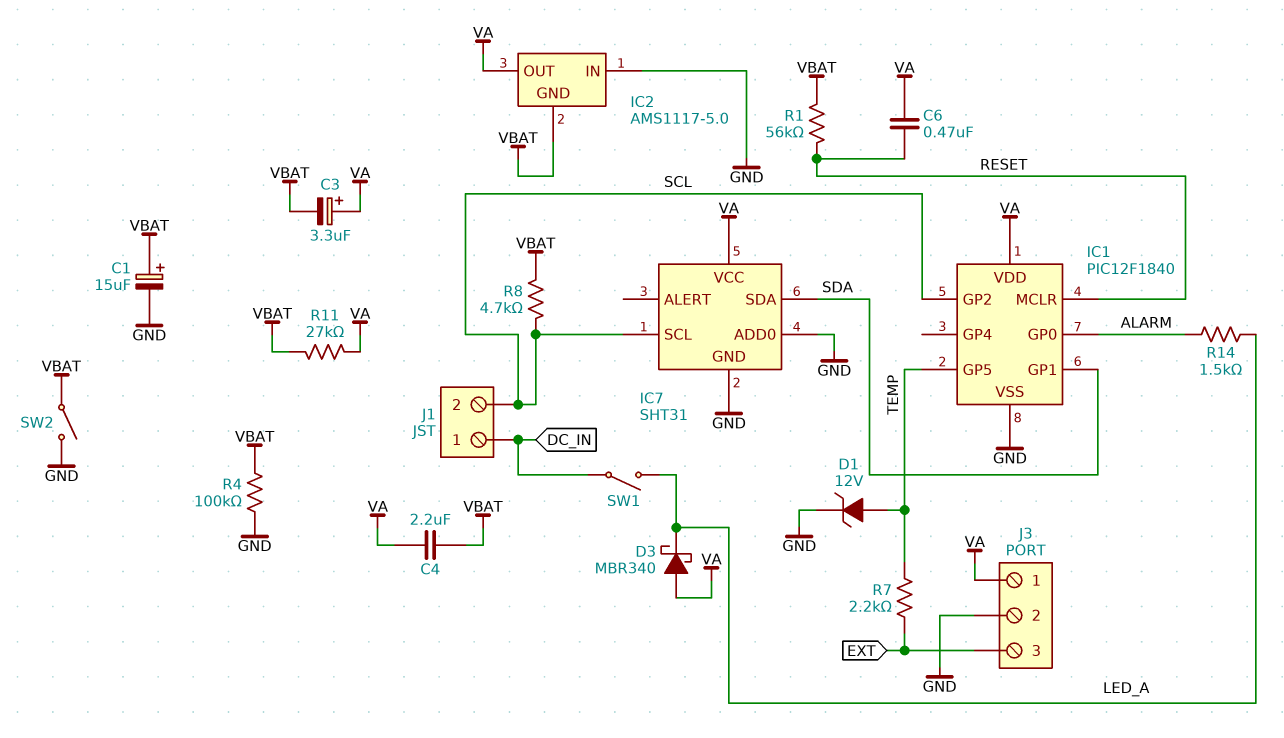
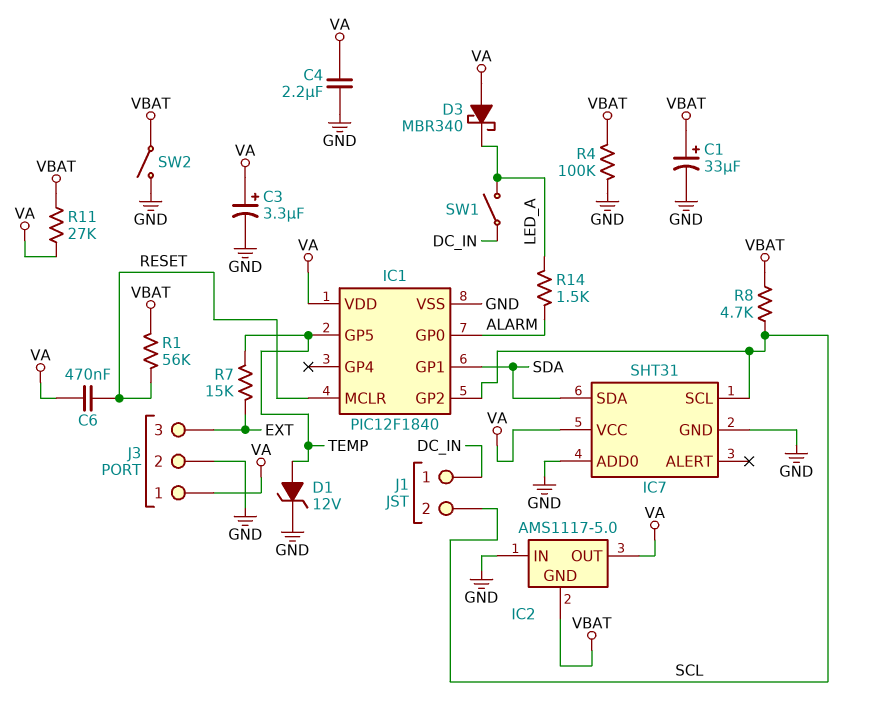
C1: 15uF (plus VBAT, minus GND) -> 33uF (plus VBAT, minus GND)
C3: 3.3uF (plus VA, minus VBAT) -> 3.3uF (plus VA, minus GND)
C4: 2.2uF (VA, VBAT) -> 2.2uF (GND, VA)
R7: 2.2k (EXT, TEMP) -> 15k (EXT, TEMP)

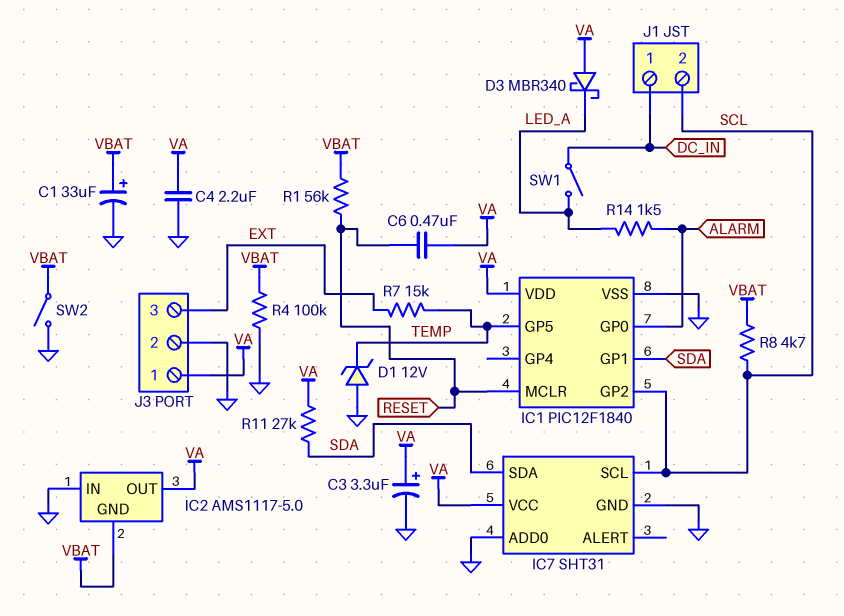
D1: zener 12V (A TEMP, K GND) -> zener 12V (A GND, K TEMP)
R11: 27k (VA, VBAT) -> 27k (SDA, VA)

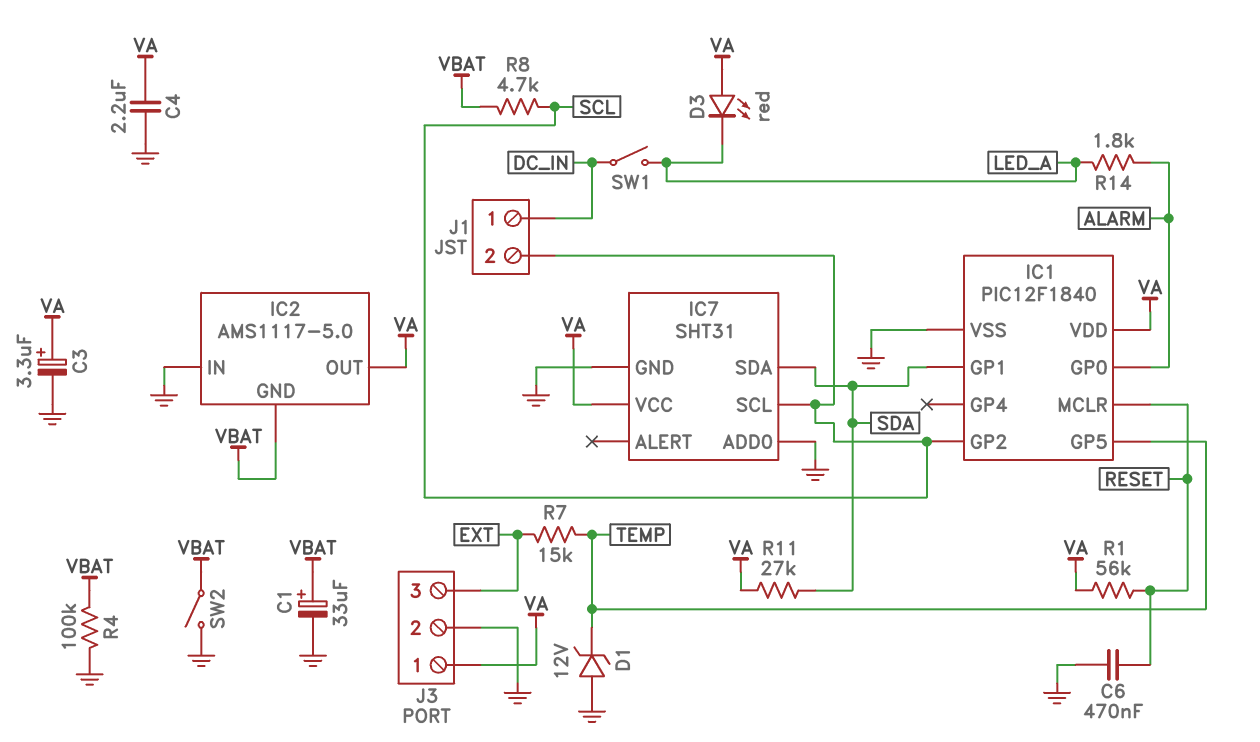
C6: 470nF (RESET, VA) -> 470nF (GND, RESET)
D3: schottky MBR340 (A VA, K LED_A) -> LED red (A VA, K LED_A)
R1: 56k (RESET, VBAT) -> 56k (RESET, VA)
R14: 1.5k (ALARM, LED_A) -> 1.8k (ALARM, LED_A)

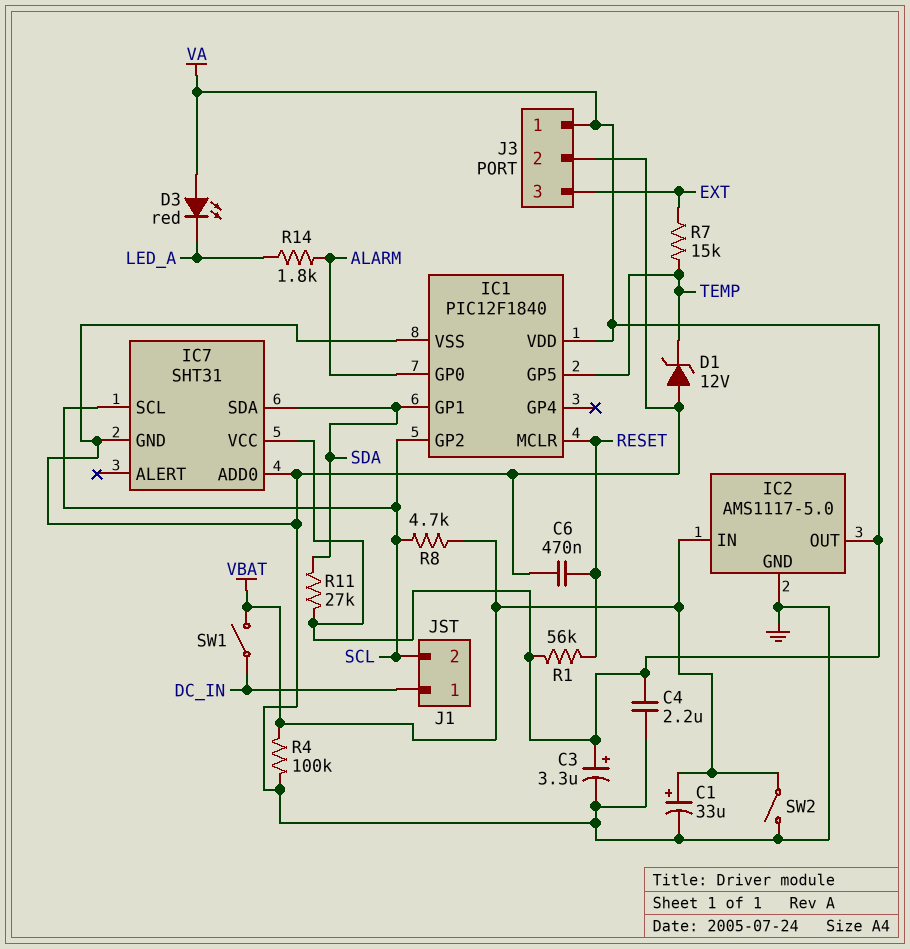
IC2 pin GND: VBAT -> GND
IC2 pin IN: GND -> VBAT
SW1: switch (DC_IN, LED_A) -> switch (DC_IN, VBAT)

